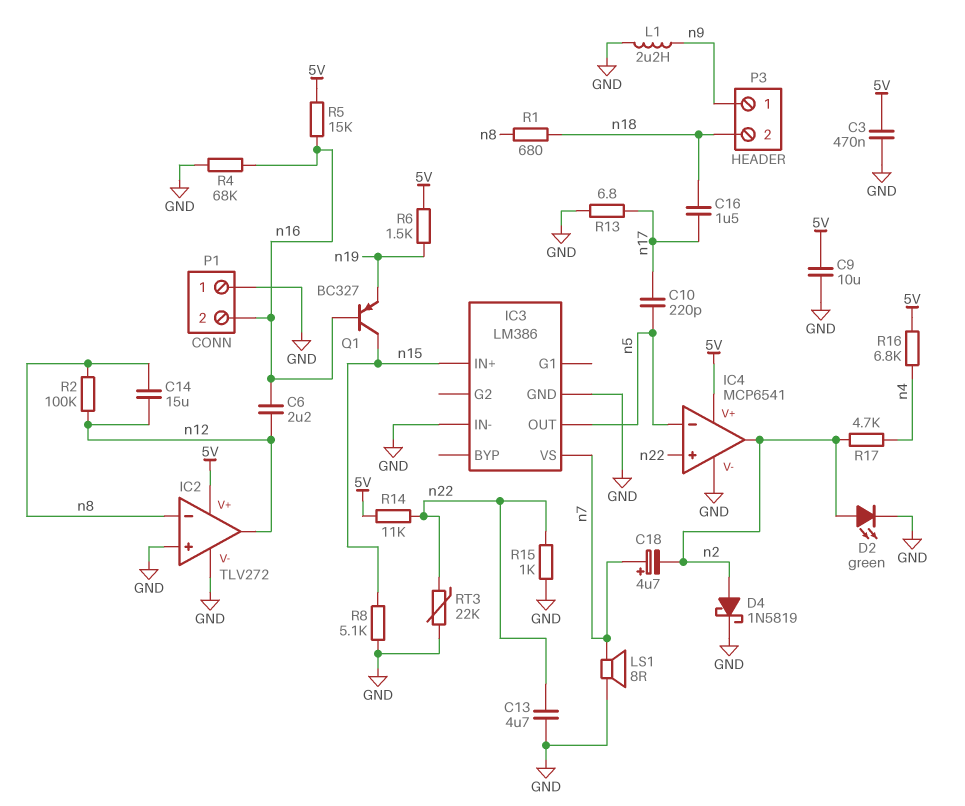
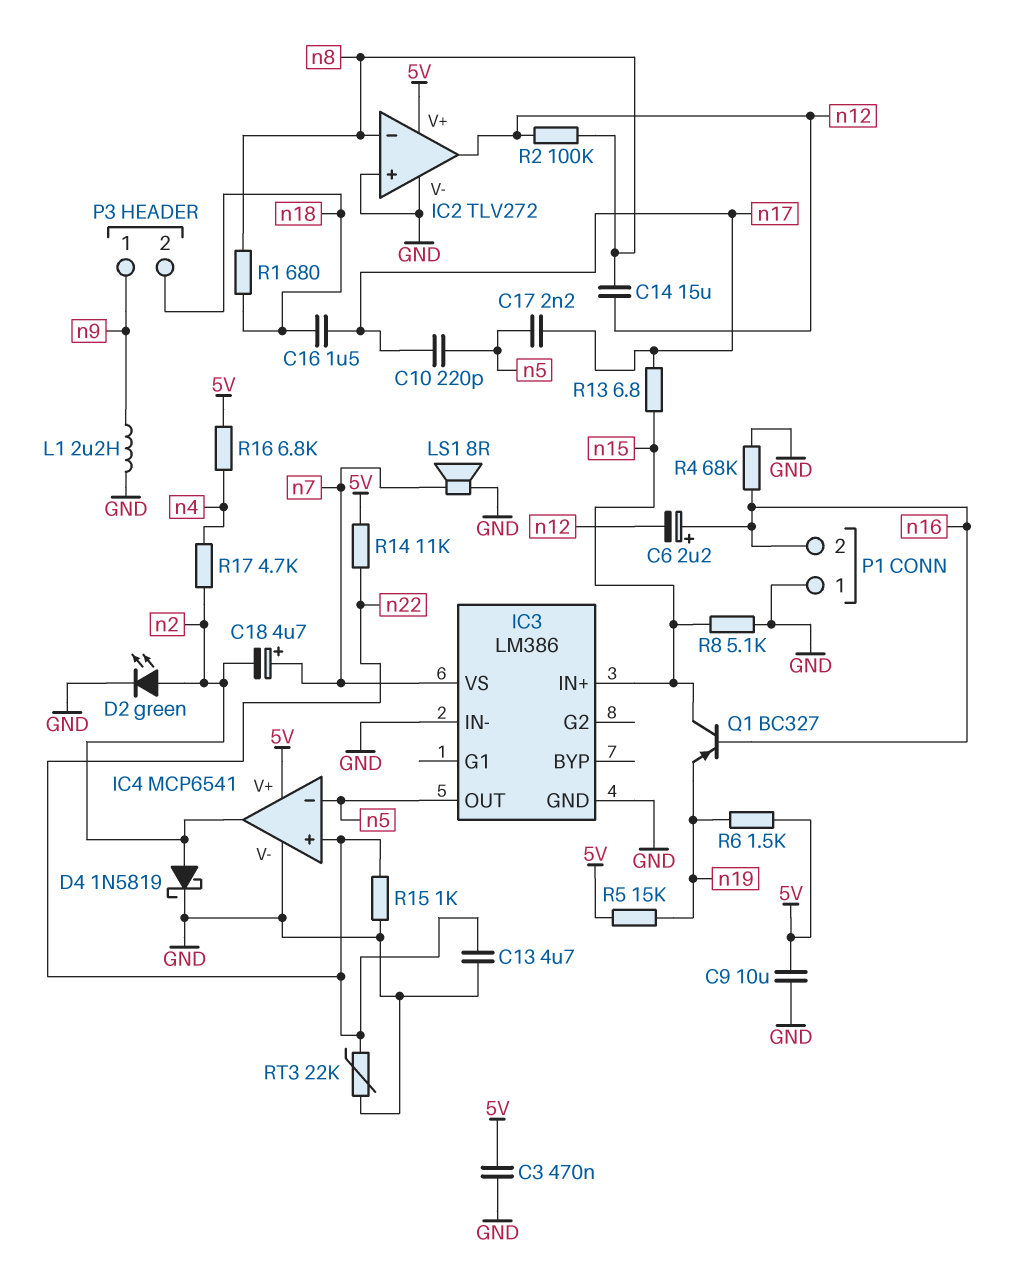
C6: 2.2uF (n12, n16) -> 2.2uF (plus n16, minus n12)
C17: none -> 2.2nF (n5, n17)
R5: 15k (5V, n16) -> 15k (5V, n19)
R13: 6.8 (GND, n17) -> 6.8 (n15, n17)

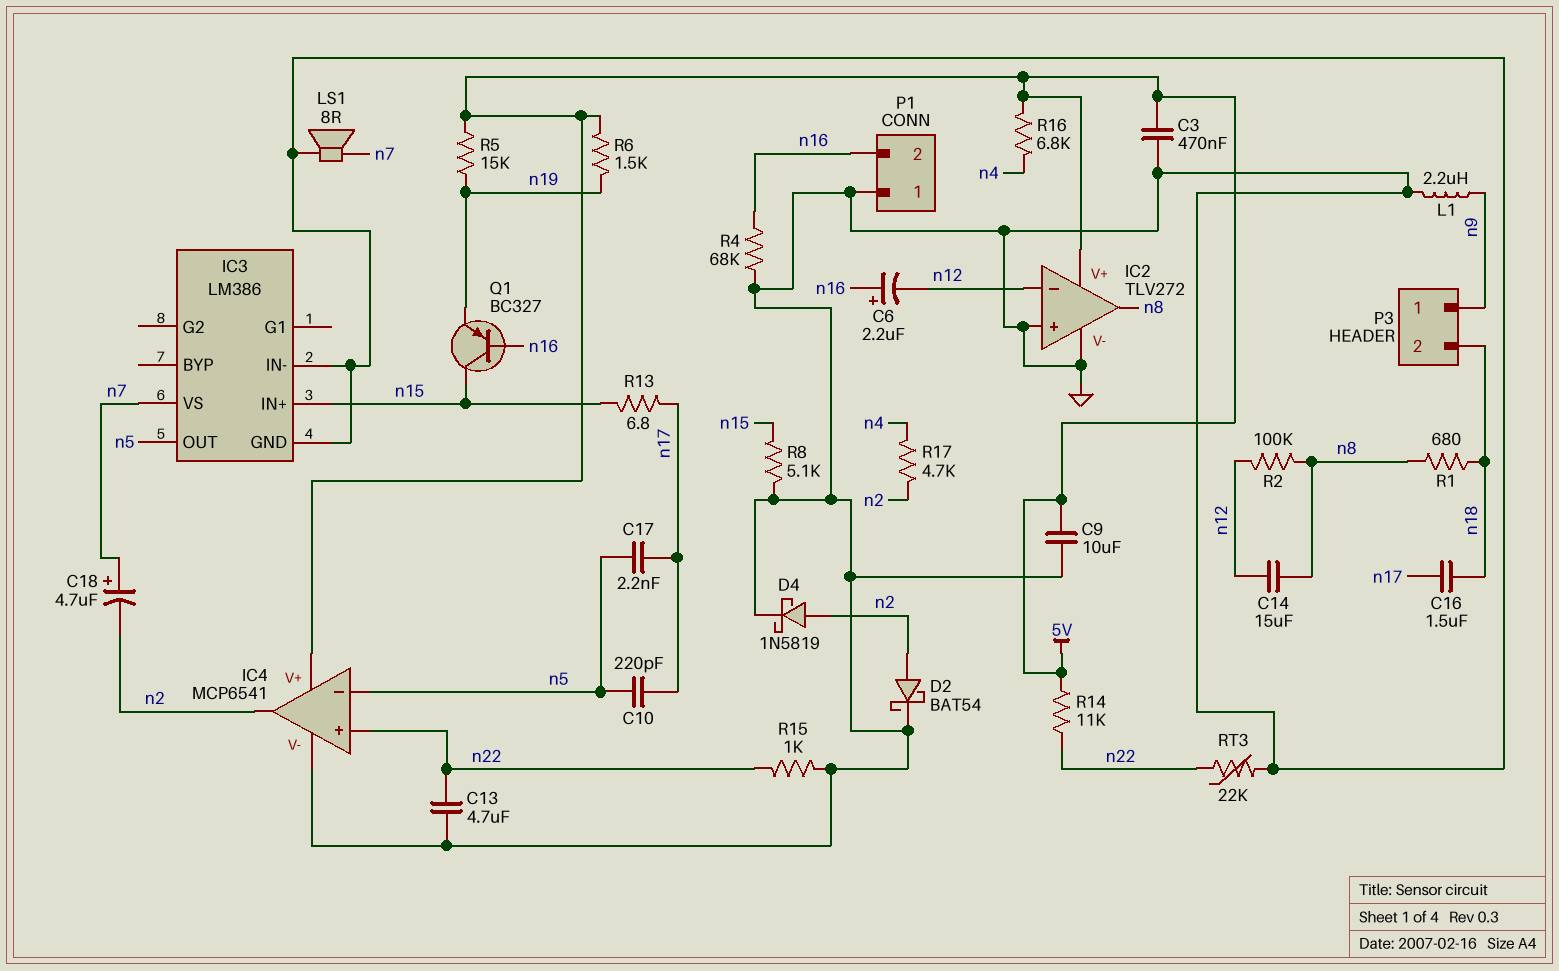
D2: LED green (A n2, K GND) -> schottky BAT54 (A n2, K GND)
IC2 pin in-: n8 -> n12
IC2 pin out: n12 -> n8

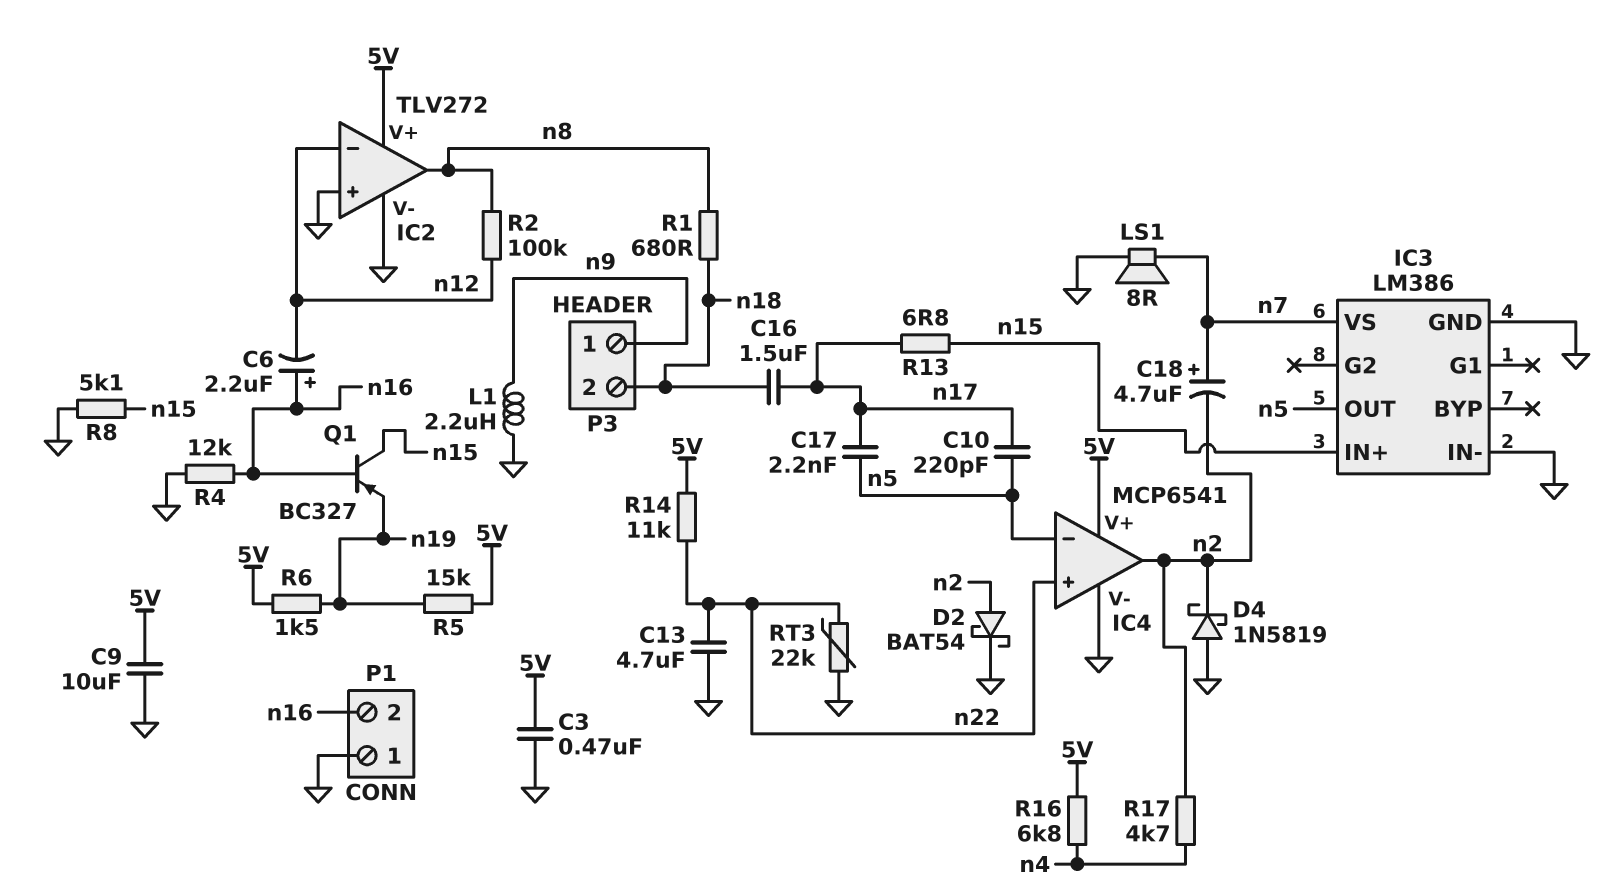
C14: 15uF (n8, n12) -> none
D4: schottky 1N5819 (A n2, K GND) -> schottky 1N5819 (A GND, K n2)
R4: 68k (GND, n16) -> 12k (GND, n16)
R15: 1k (GND, n22) -> none

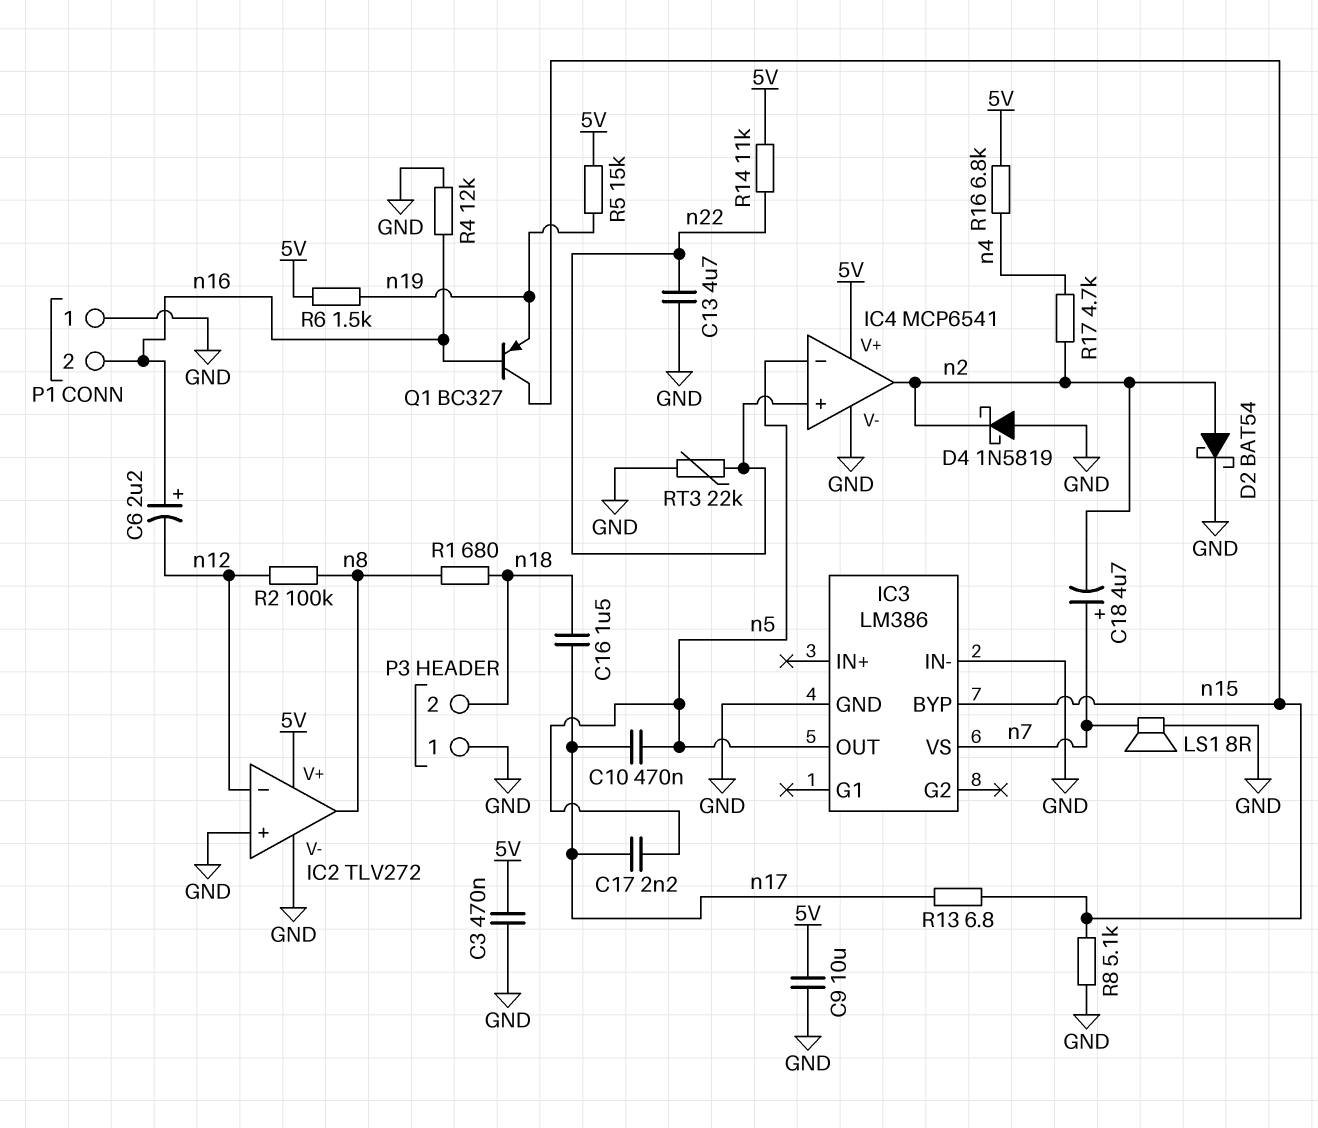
C10: 220pF (n5, n17) -> 470nF (n5, n17)
IC3 pin BYP: none -> n15
IC3 pin IN+: n15 -> none
L1: 2.2uH (GND, n9) -> none
P3 pin 1: n9 -> GND

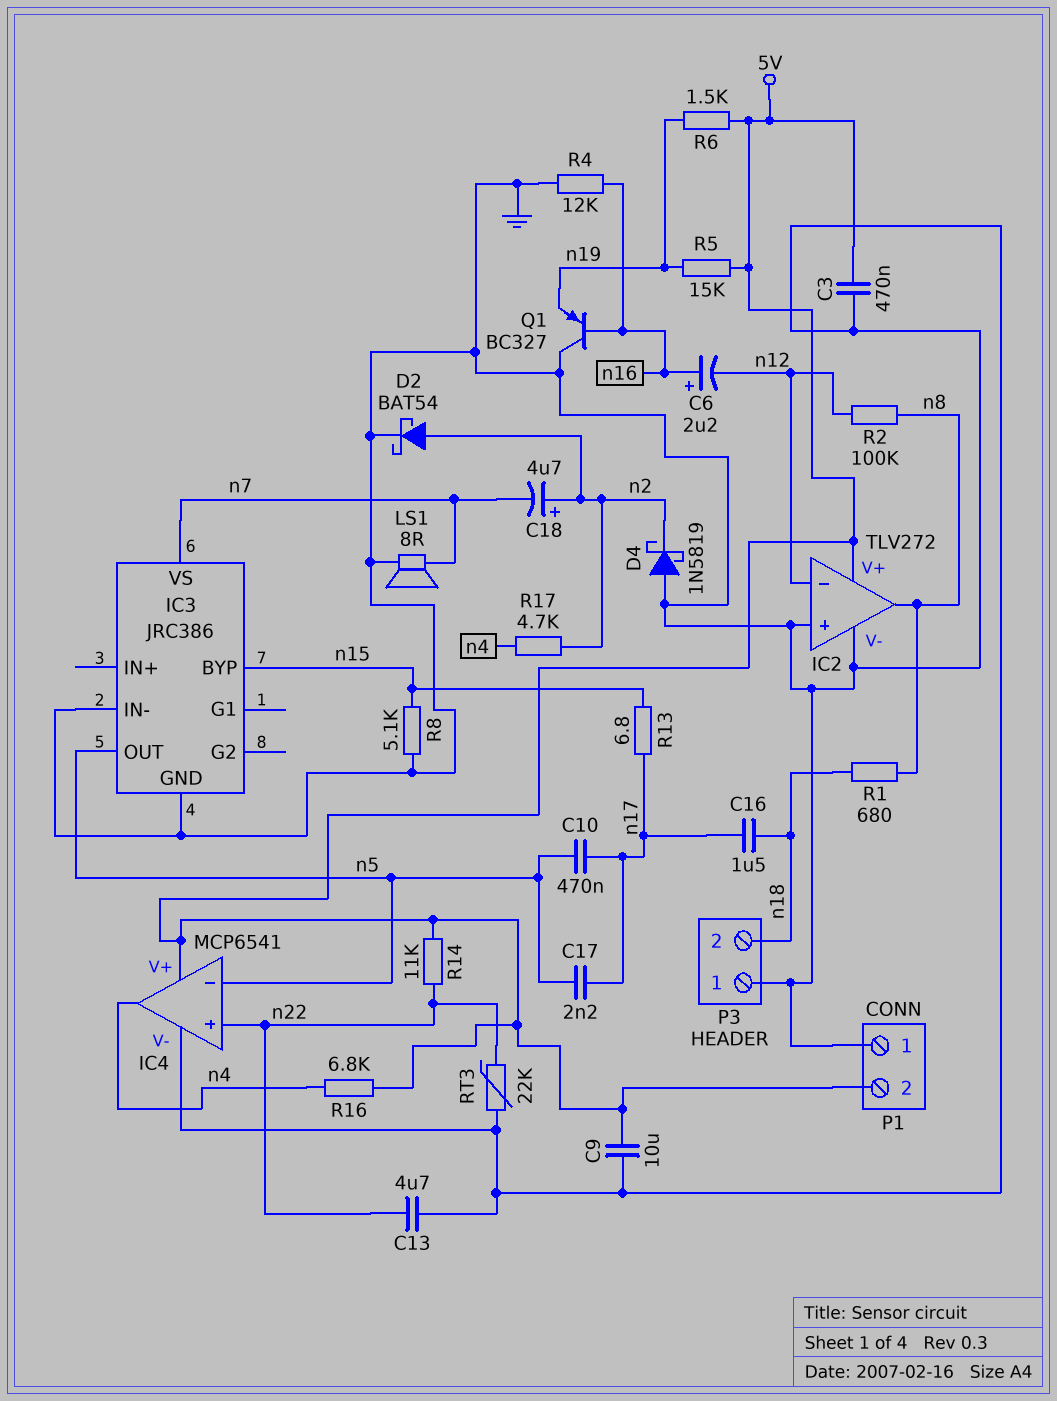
C18: 4.7uF (plus n7, minus n2) -> 4.7uF (plus n2, minus n7)
IC3: LM386 -> JRC386
IC4 pin out: n2 -> n4
P1 pin 2: n16 -> 5V
Q1: PNP BC327 (B n16, C n15, E n19) -> PNP BC327 (B n16, C GND, E n19)

